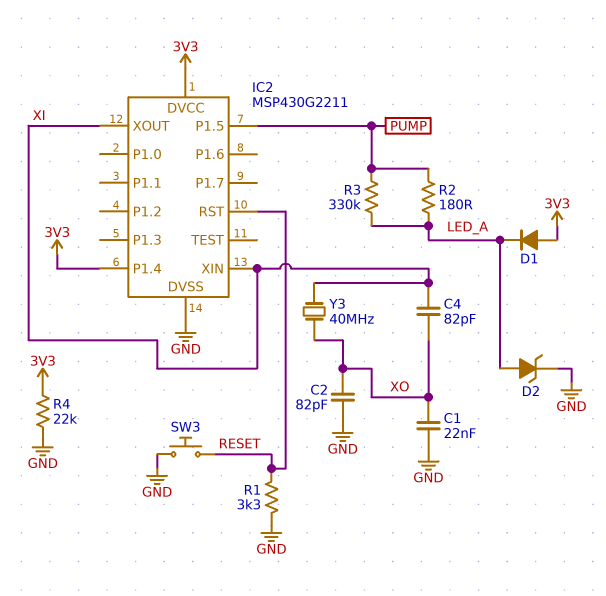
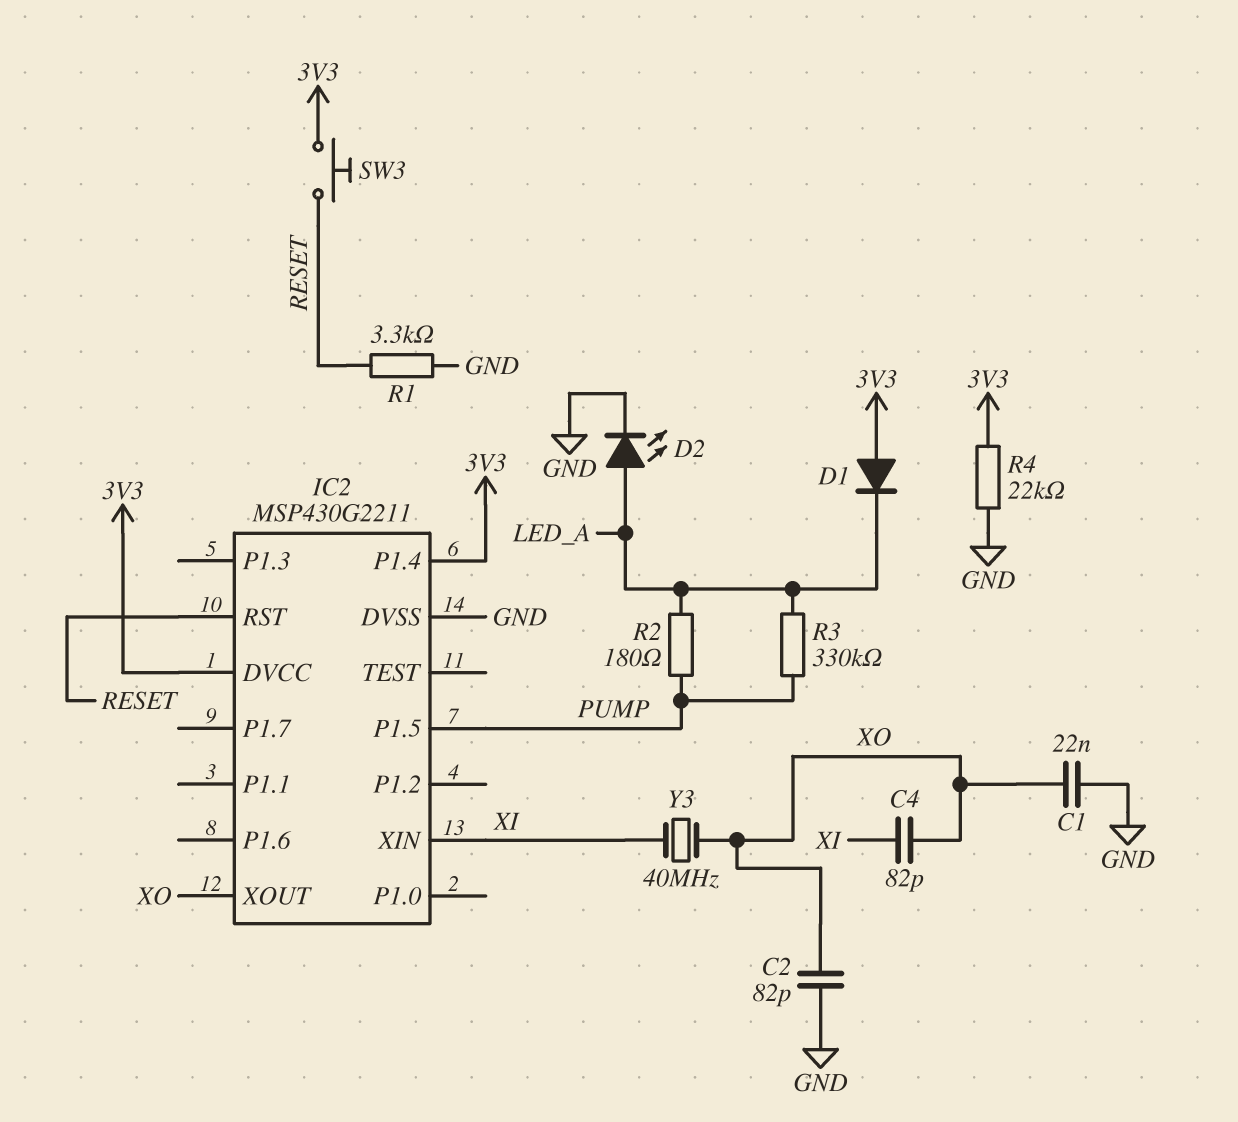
D2: zener (A LED_A, K GND) -> LED (A LED_A, K GND)
IC2 pin XOUT: XI -> XO
SW3: button (GND, RESET) -> button (3V3, RESET)

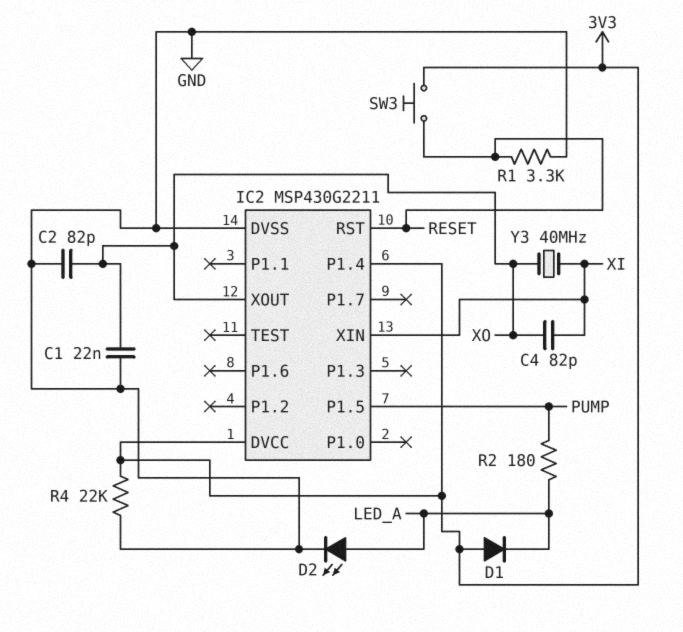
R3: 330k (LED_A, PUMP) -> none

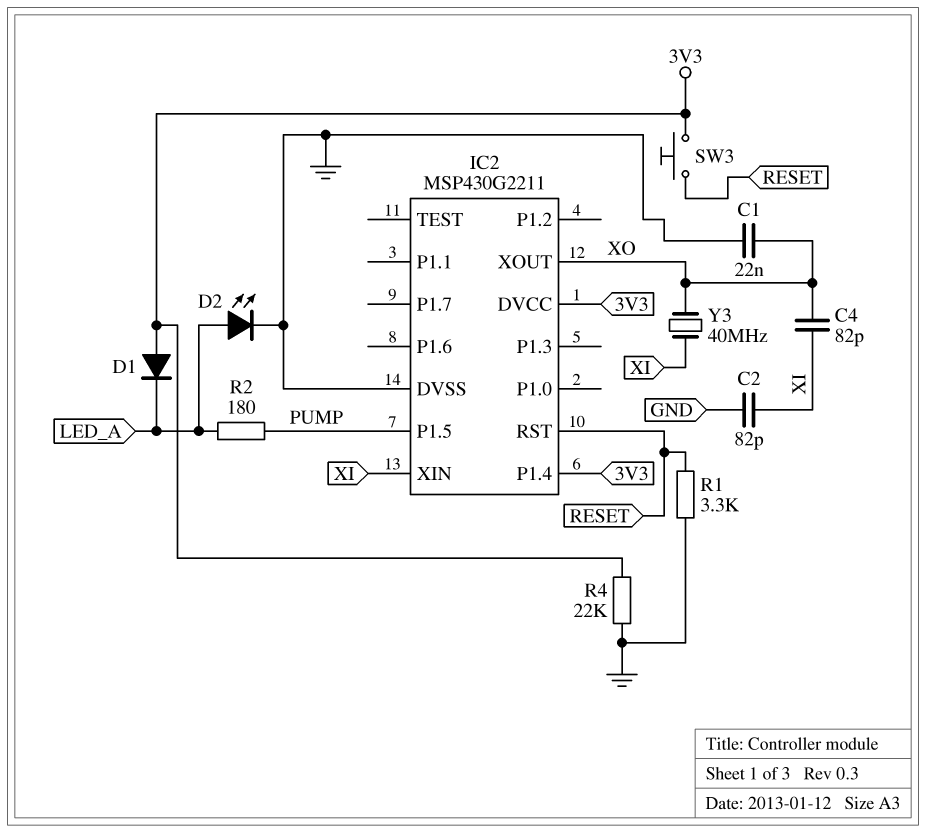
C2: 82pF (GND, XO) -> 82pF (GND, XI)

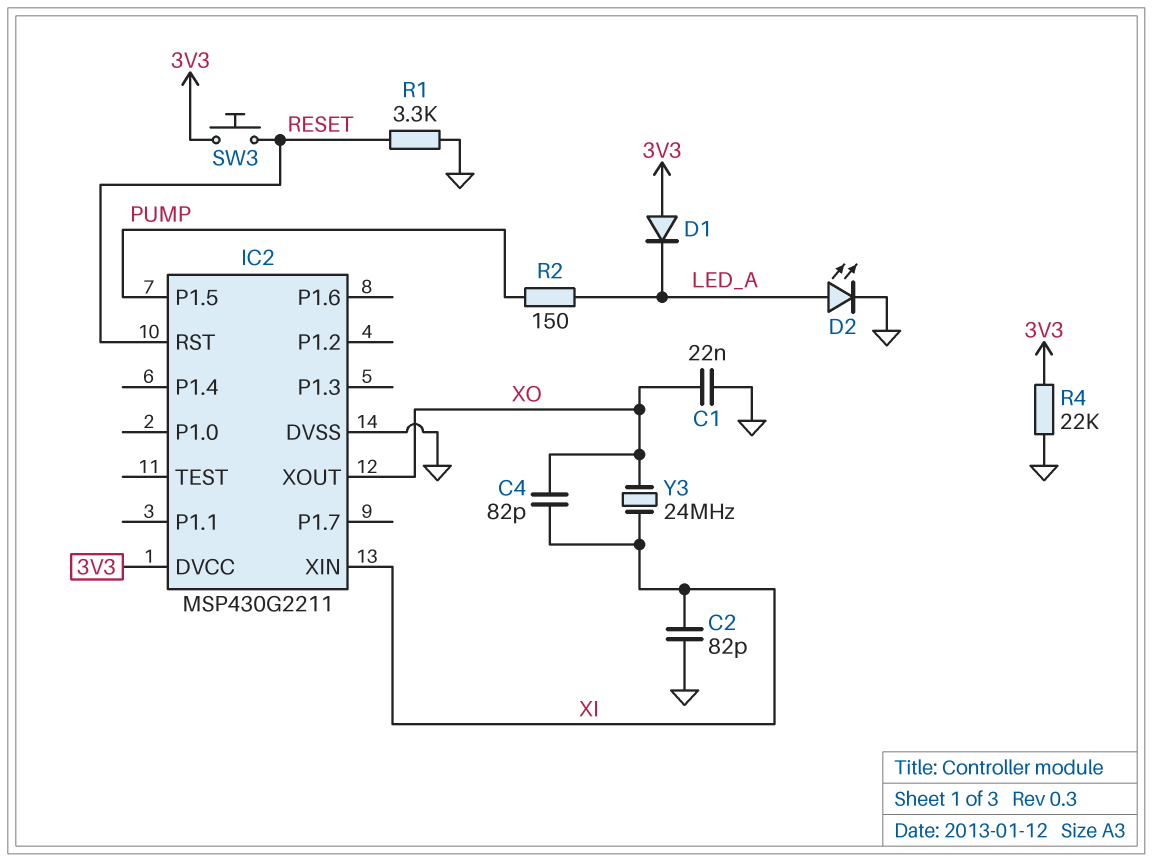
IC2 pin P1.4: 3V3 -> none
R2: 180 (LED_A, PUMP) -> 150 (LED_A, PUMP)
Y3: 40MHz (XI, XO) -> 24MHz (XI, XO)

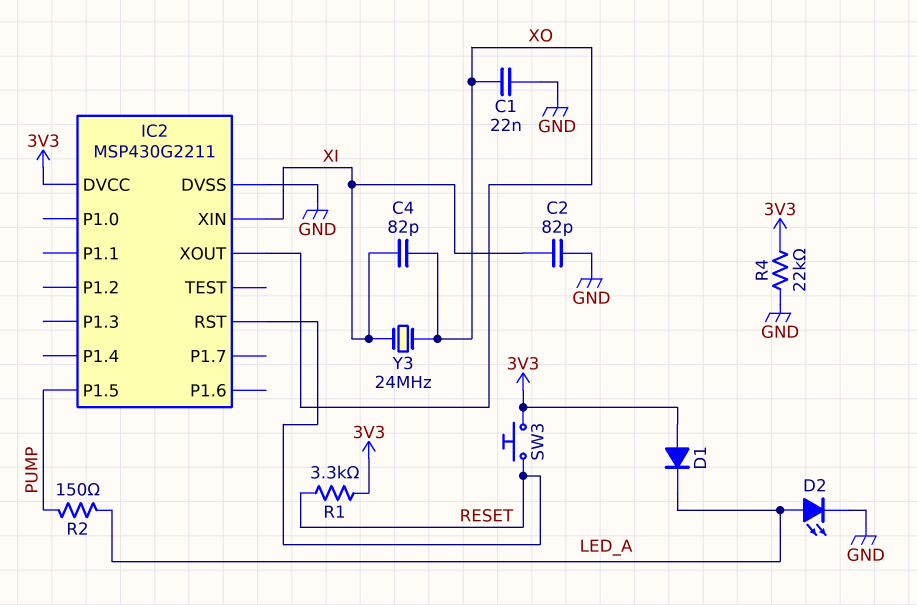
R1: 3.3k (GND, RESET) -> 3.3k (3V3, RESET)

